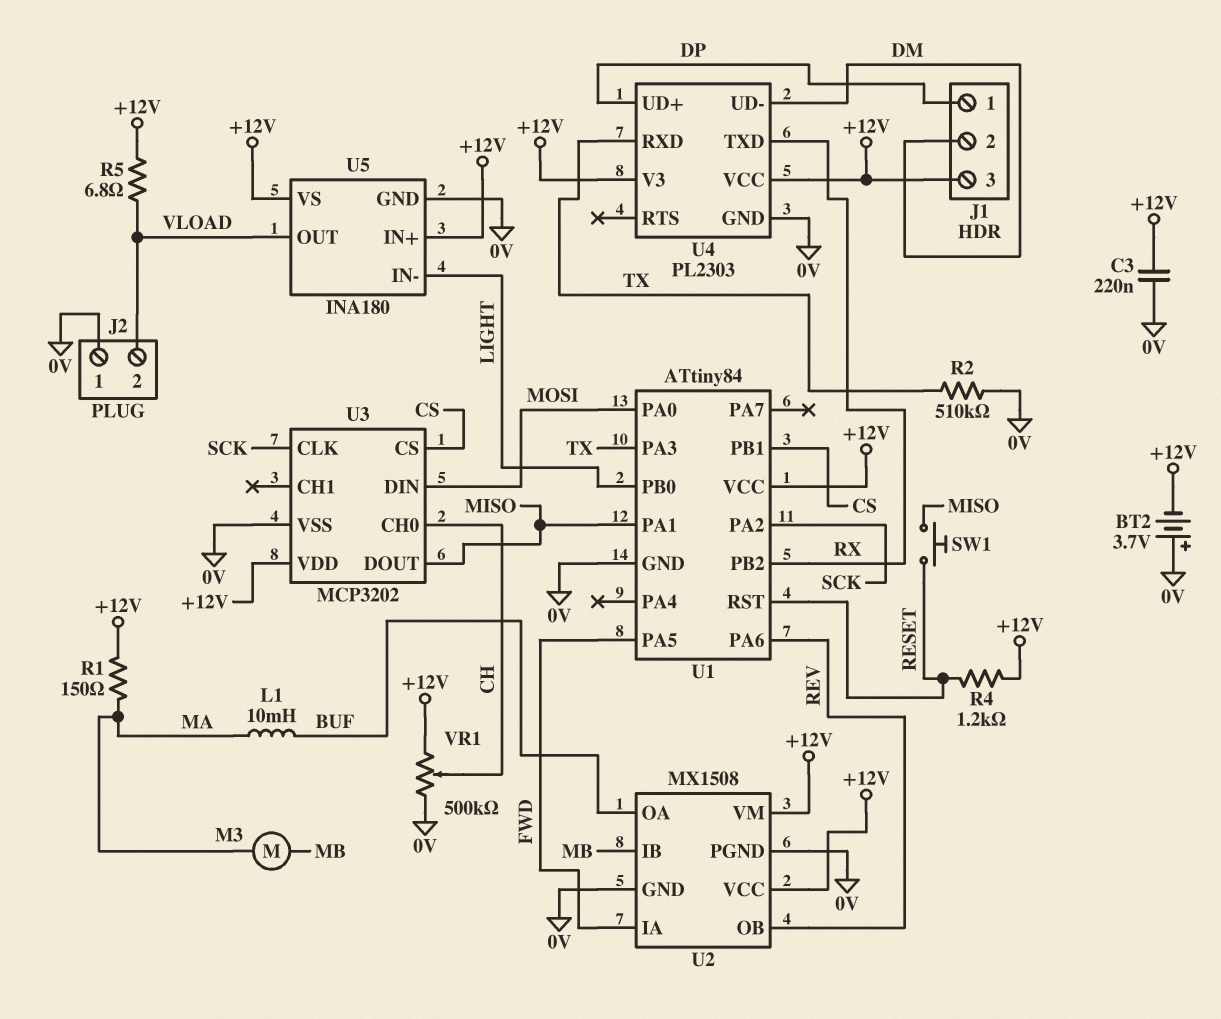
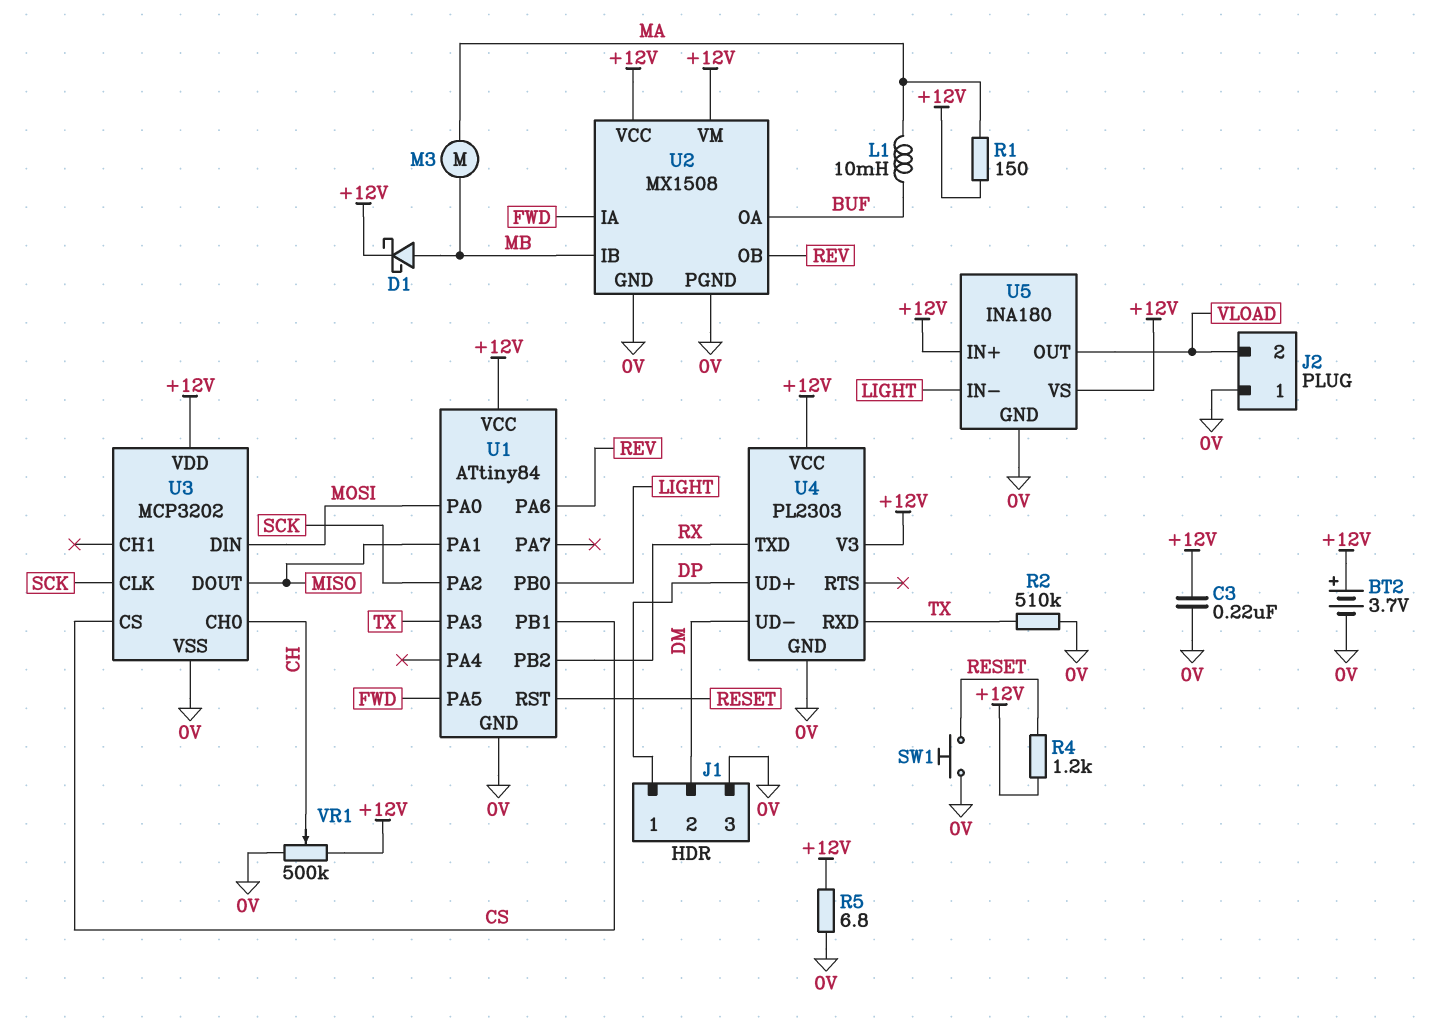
BT2: 3.7V (plus 0V, minus +12V) -> 3.7V (plus +12V, minus 0V)
D1: none -> schottky (A MB, K +12V)
J1 pin 3: +12V -> 0V
R5: 6.8 (+12V, VLOAD) -> 6.8 (+12V, 0V)
SW1: button (MISO, RESET) -> button (0V, RESET)

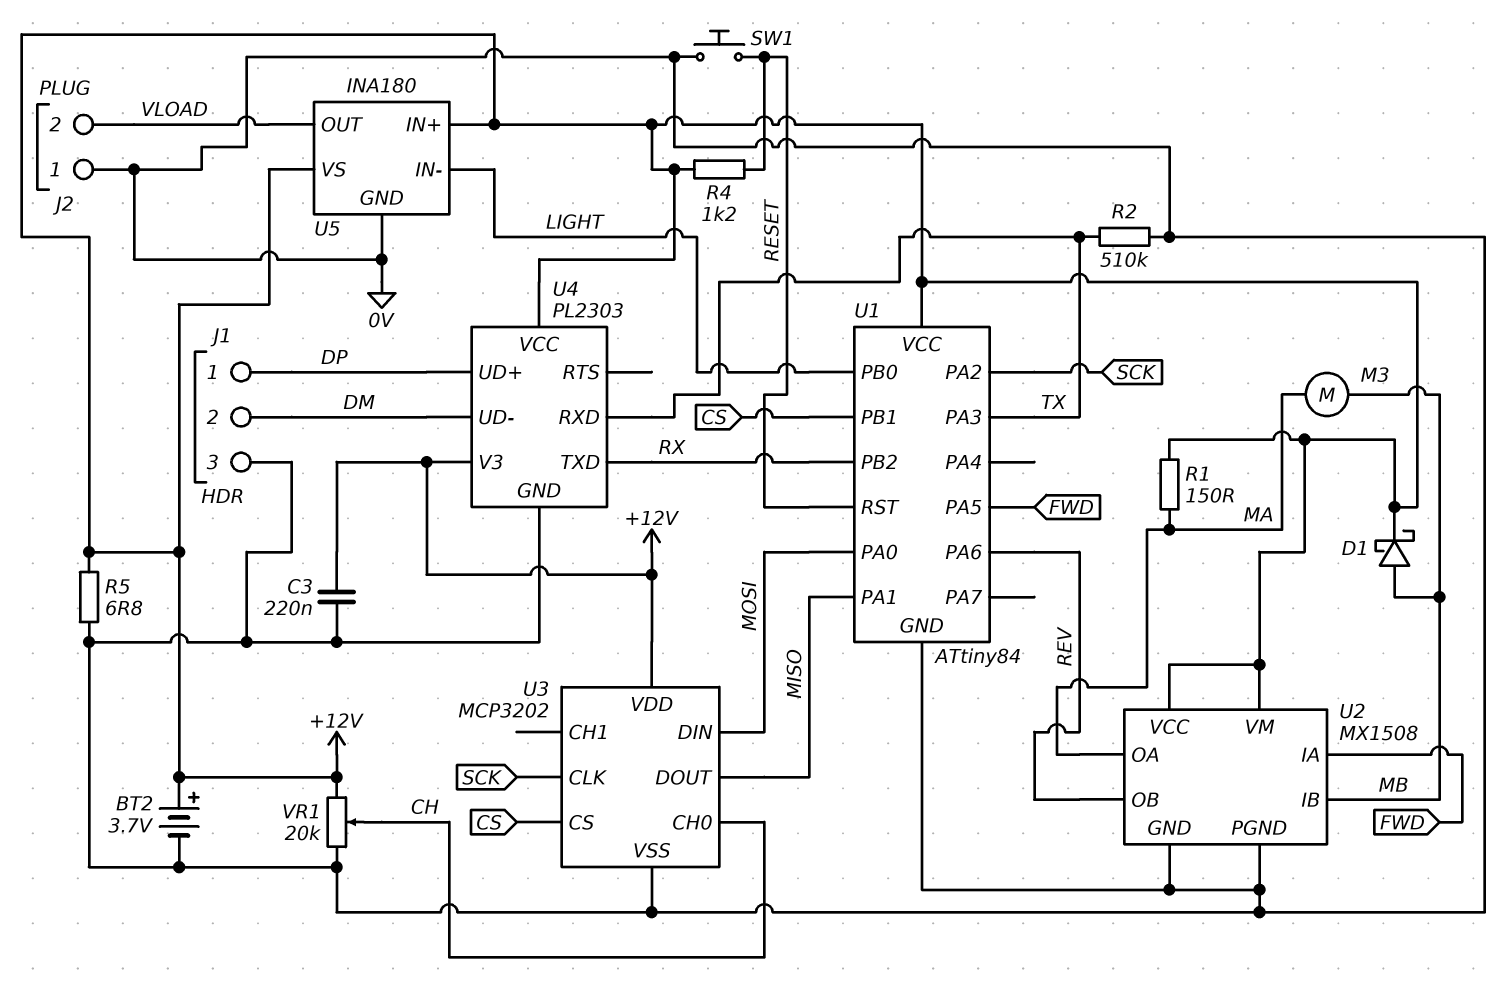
L1: 10mH (BUF, MA) -> none
U2 pin OA: BUF -> MA
VR1: 500k (+12V, 0V, wiper CH) -> 20k (+12V, 0V, wiper CH)

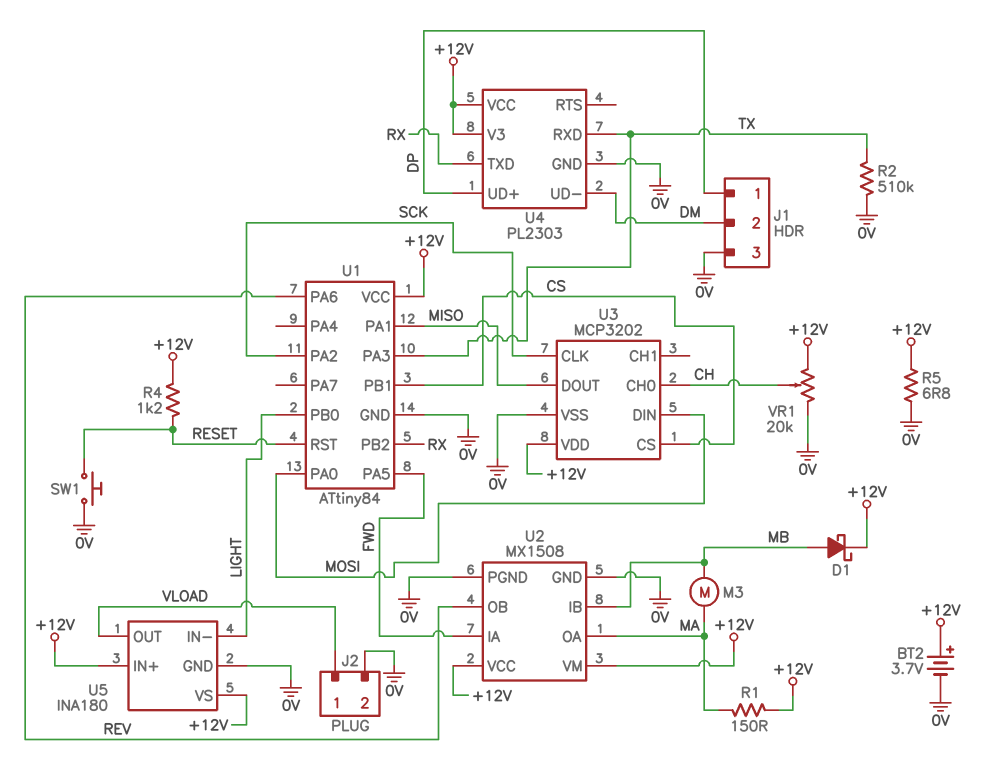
C3: 220nF (+12V, 0V) -> none
J2 pin 1: 0V -> VLOAD
J2 pin 2: VLOAD -> 0V

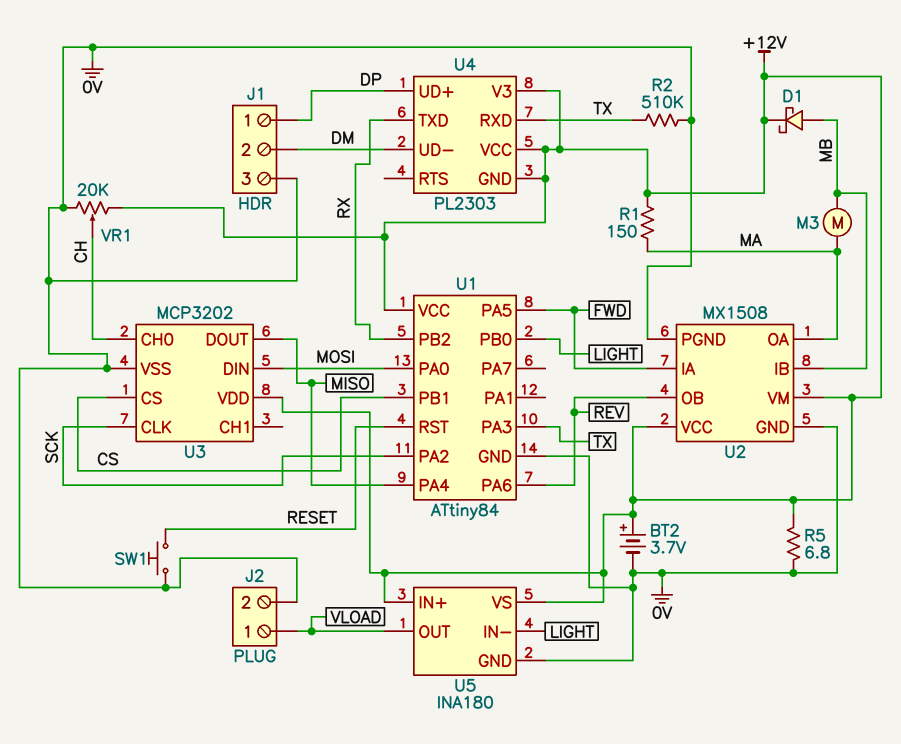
R4: 1.2k (+12V, RESET) -> none
U1 pin PA1: MISO -> none
U1 pin PA4: none -> MISO
U4 pin GND: 0V -> +12V

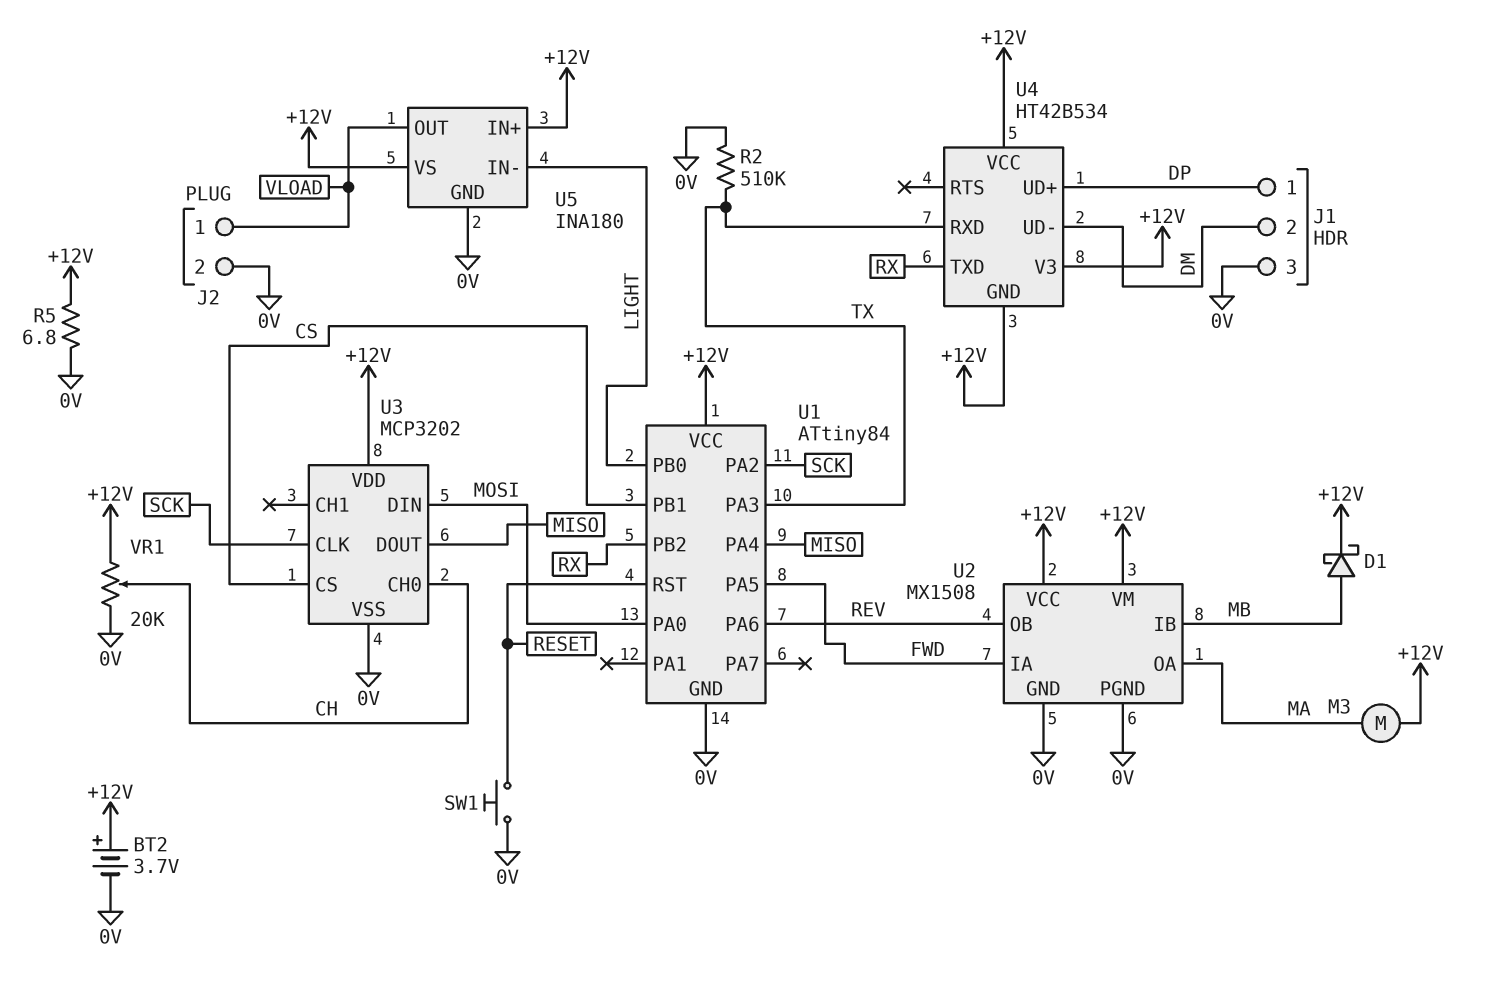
M3: motor (MA, MB) -> motor (+12V, MA)
R1: 150 (+12V, MA) -> none
U4: PL2303 -> HT42B534

